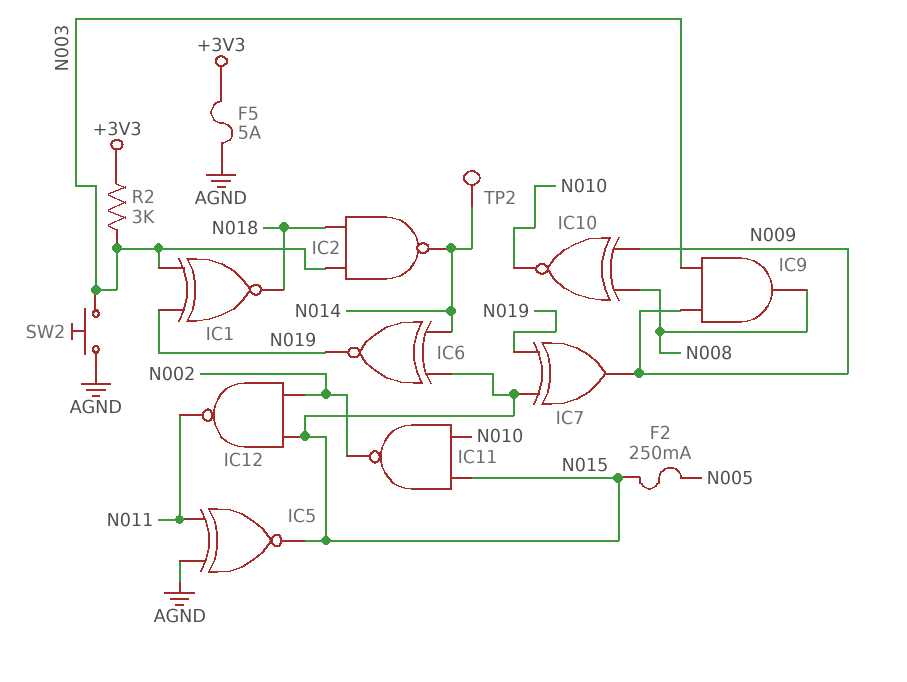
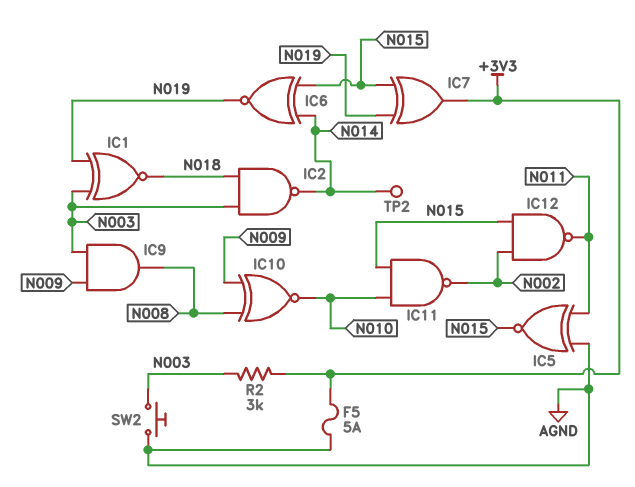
F2: 250mA (N005, N015) -> none
IC7: XOR (in N015, in N019, out N009) -> XOR (in N015, in N019, out +3V3)

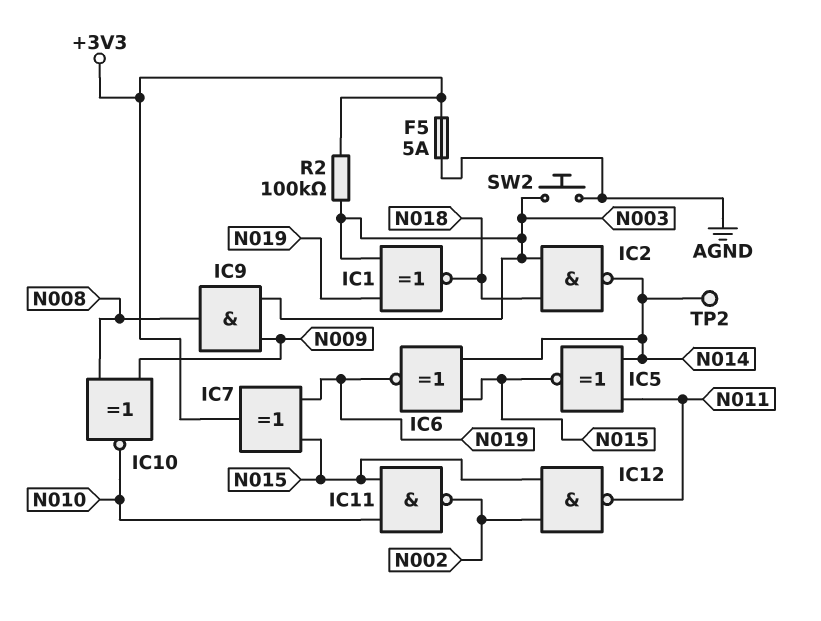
IC5: XNOR (in AGND, in N011, out N015) -> XNOR (in N011, in N014, out N015)
R2: 3k (+3V3, N003) -> 100k (+3V3, N003)

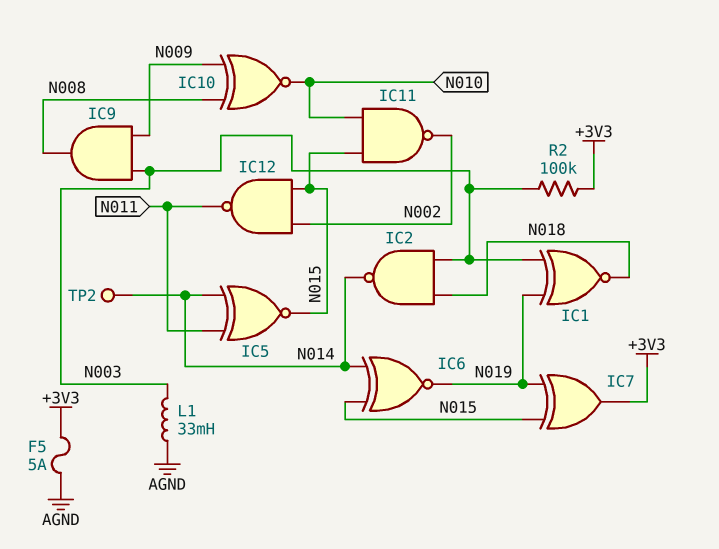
L1: none -> 33mH (AGND, N003)
SW2: button (AGND, N003) -> none

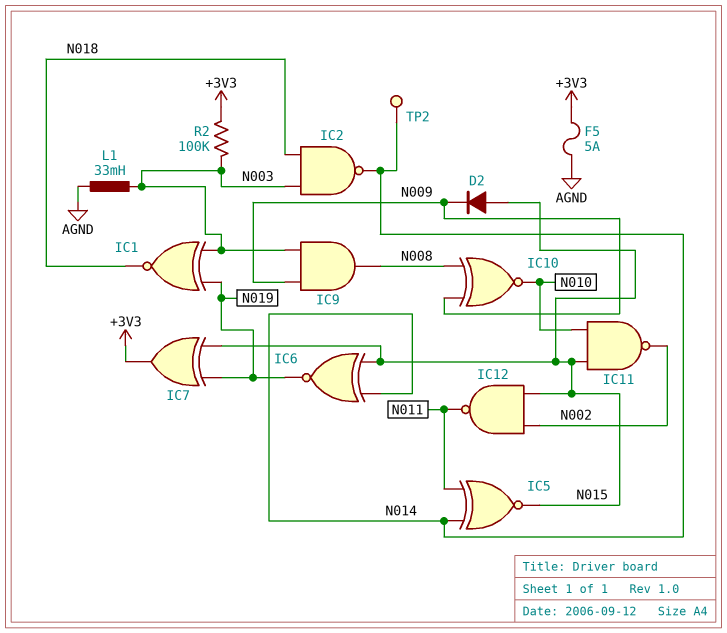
D2: none -> diode (A N015, K N009)

